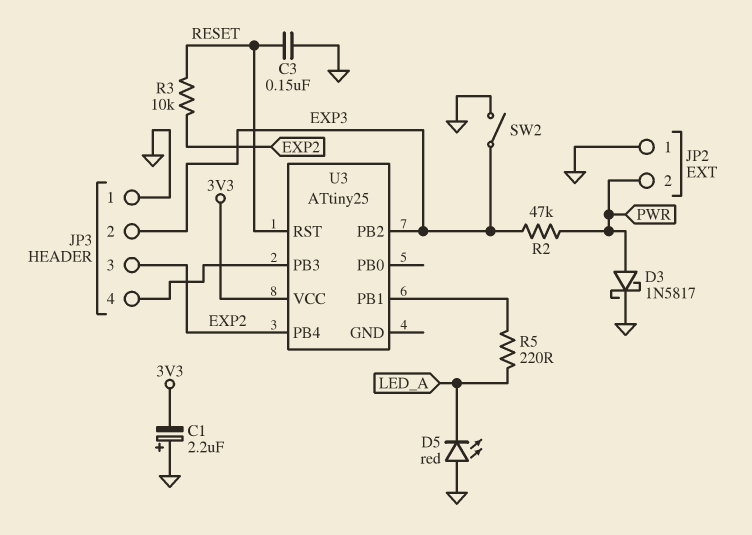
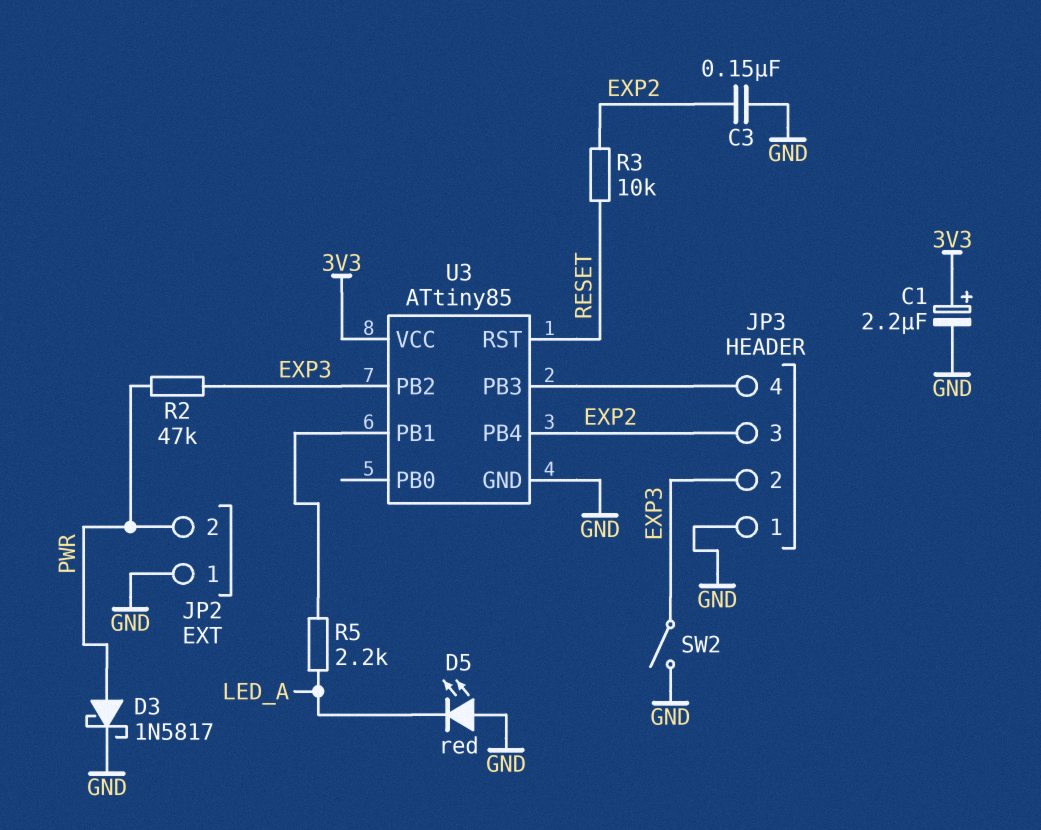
C1: 2.2uF (plus GND, minus 3V3) -> 2.2uF (plus 3V3, minus GND)
C3: 150nF (GND, RESET) -> 150nF (EXP2, GND)
R5: 220 (LED_A, U3/PB1) -> 2.2k (LED_A, U3/PB1)
U3: ATtiny25 -> ATtiny85
U3 pin GND: none -> GND

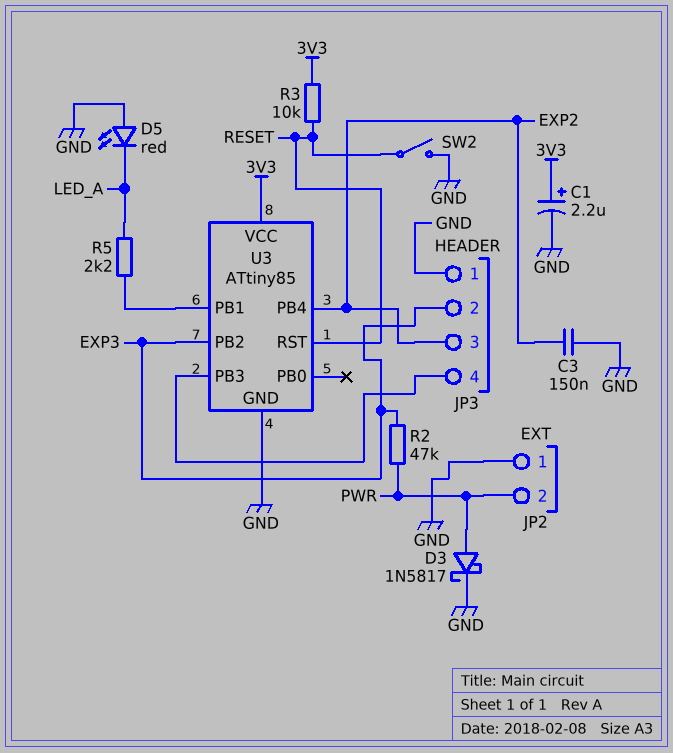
R3: 10k (EXP2, RESET) -> 10k (3V3, RESET)
SW2: switch (EXP3, GND) -> switch (GND, RESET)

